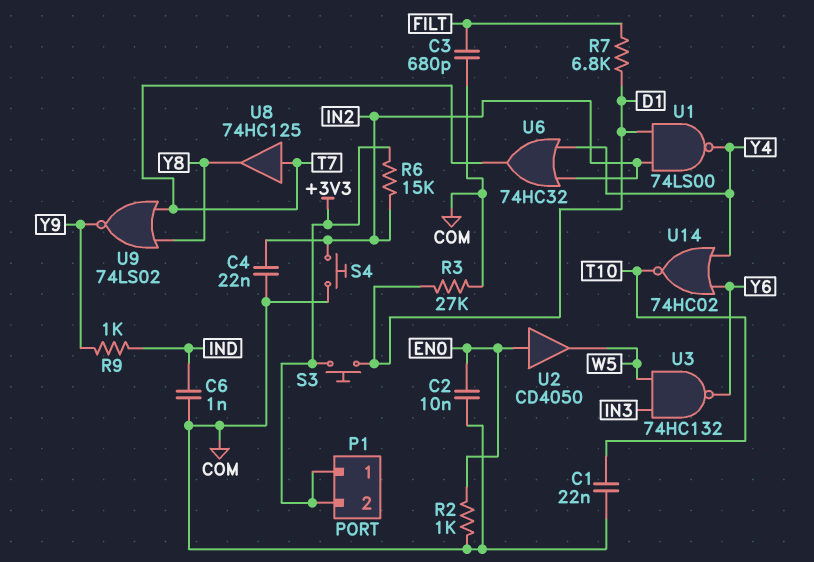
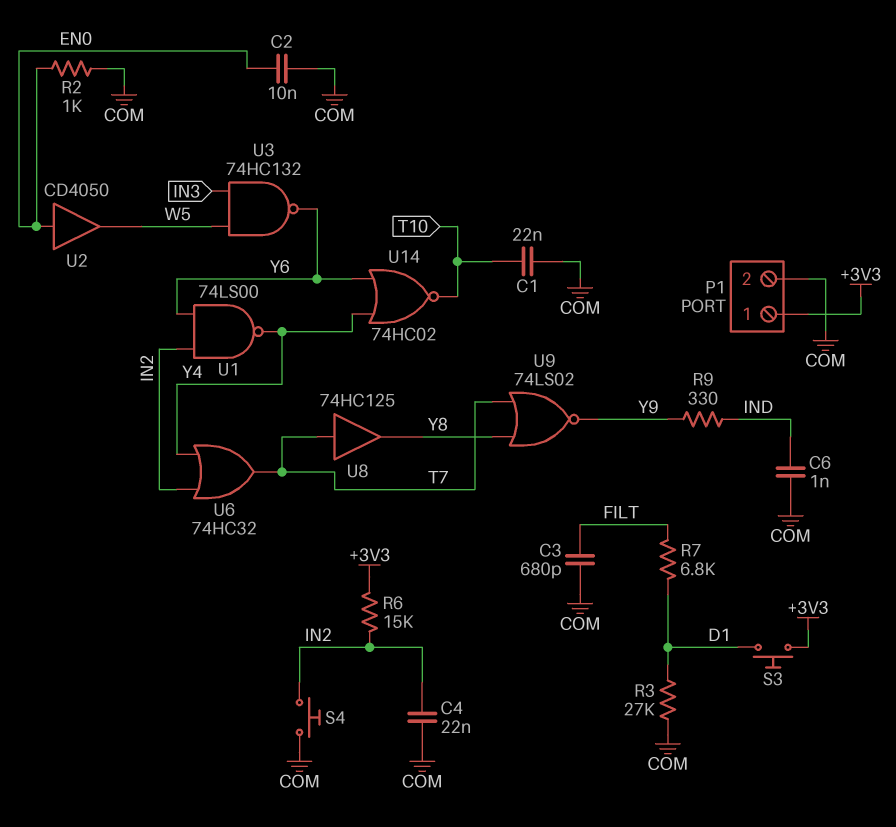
P1 pin 2: +3V3 -> COM
R9: 1k (IND, Y9) -> 330 (IND, Y9)
U1: NAND 74LS00 (in D1, in IN2, out Y4) -> NAND 74LS00 (in IN2, in Y6, out Y4)

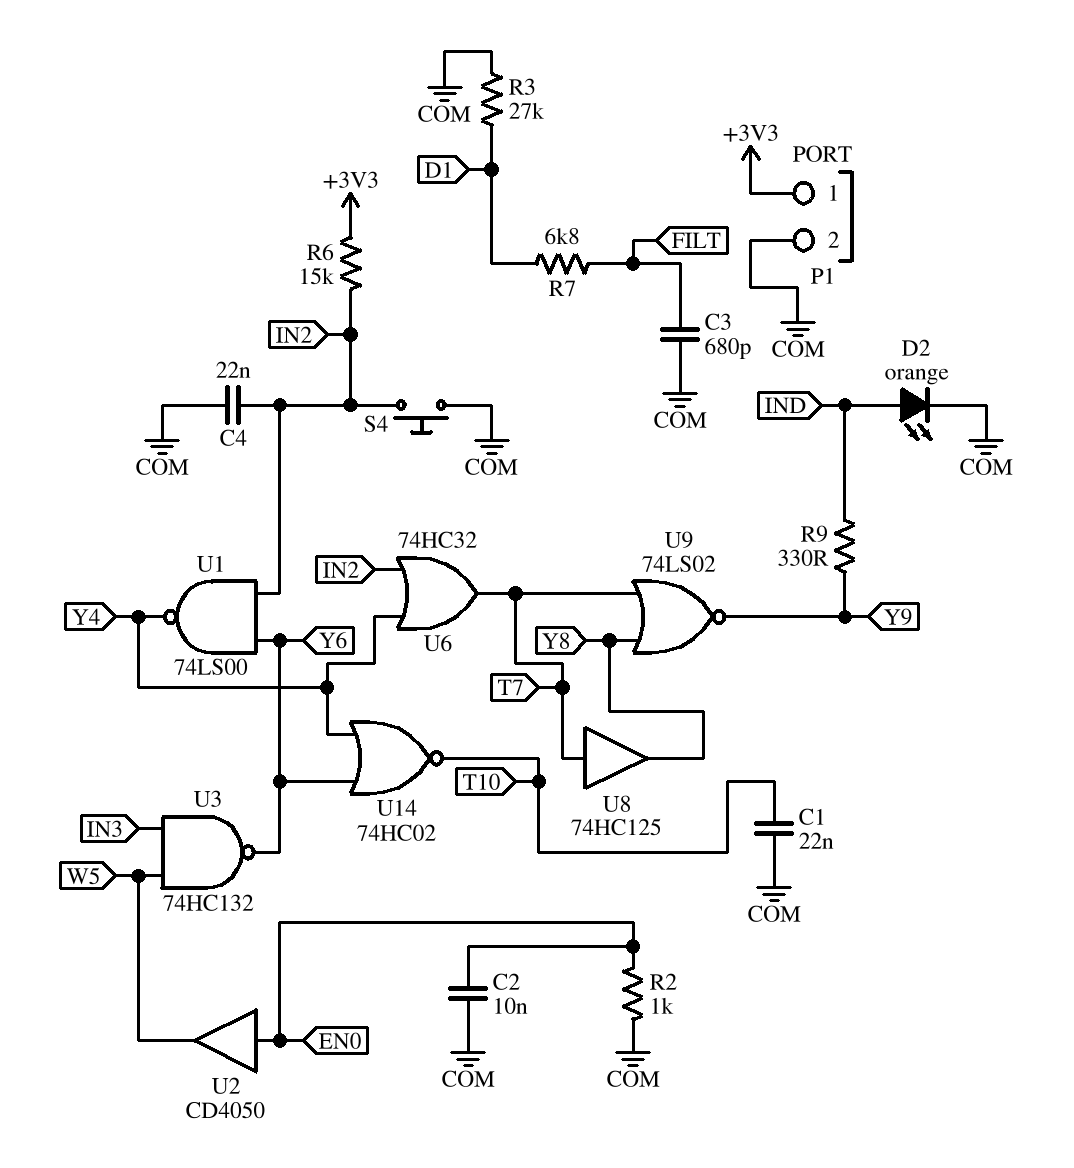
C6: 1nF (COM, IND) -> none
D2: none -> LED orange (A IND, K COM)
S3: button (+3V3, D1) -> none

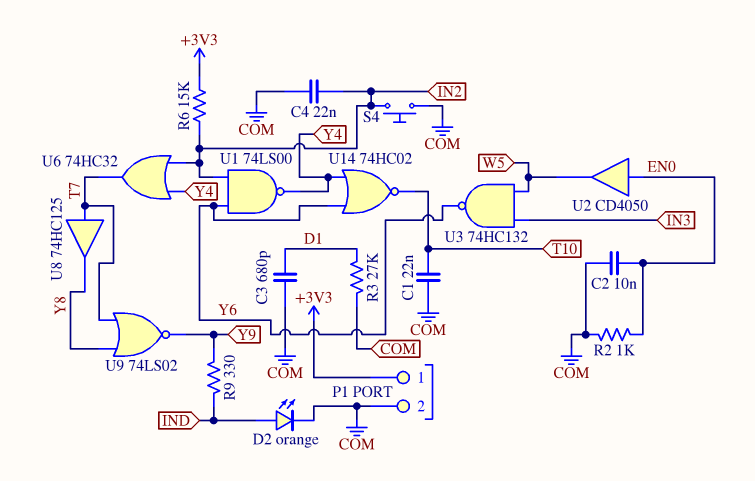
C3: 680pF (COM, FILT) -> 680pF (COM, D1)
R7: 6.8k (D1, FILT) -> none

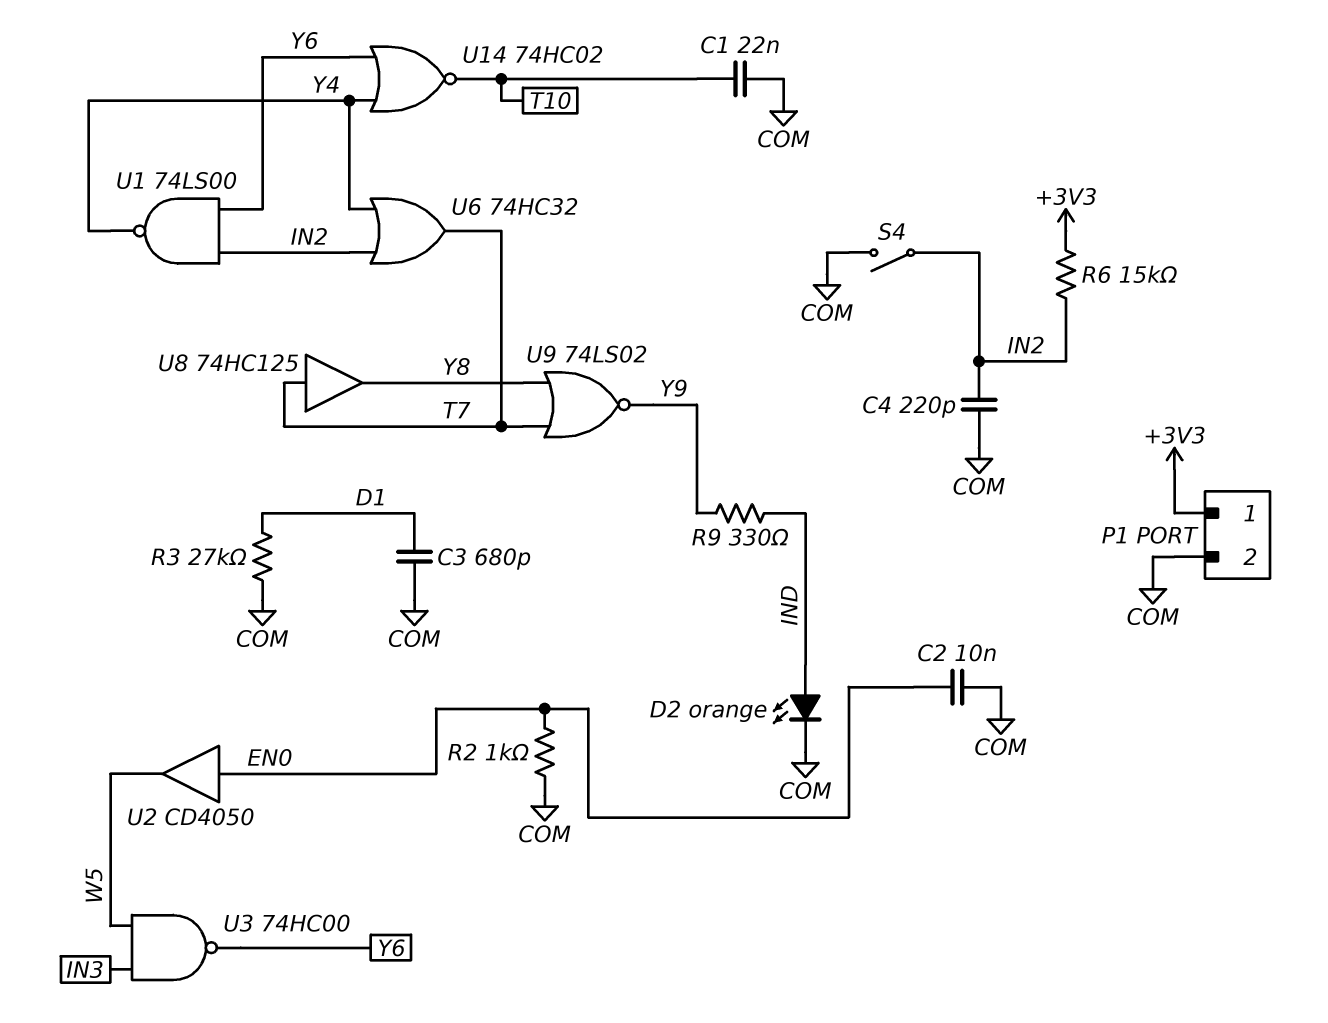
C4: 22nF (COM, IN2) -> 220pF (COM, IN2)
S4: button (COM, IN2) -> switch (COM, IN2)
U3: NAND 74HC132 (in IN3, in W5, out Y6) -> NAND 74HC00 (in IN3, in W5, out Y6)

